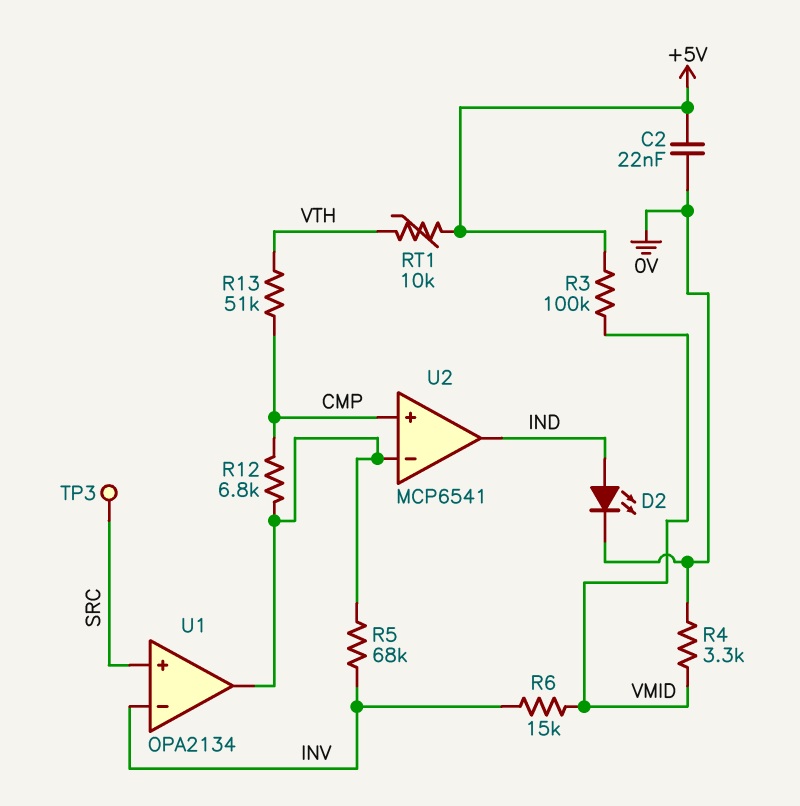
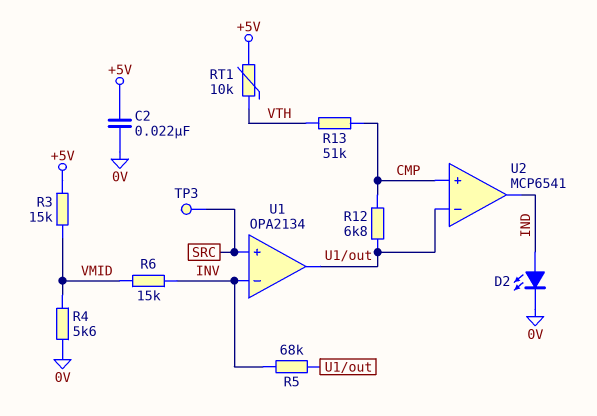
R3: 100k (+5V, VMID) -> 15k (+5V, VMID)
R4: 3.3k (0V, VMID) -> 5.6k (0V, VMID)

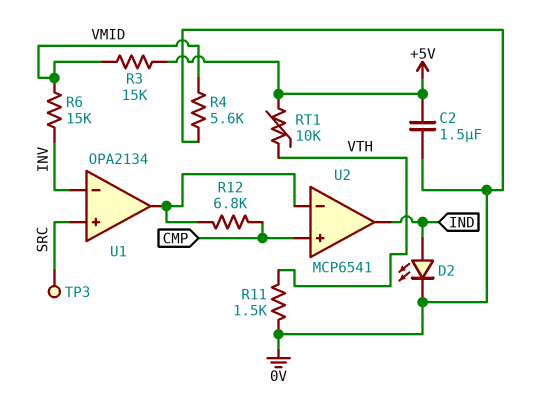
C2: 22nF (+5V, 0V) -> 1.5uF (+5V, 0V)
R5: 68k (INV, U1/out) -> none
R11: none -> 1.5k (0V, VTH)
R13: 51k (CMP, VTH) -> none

